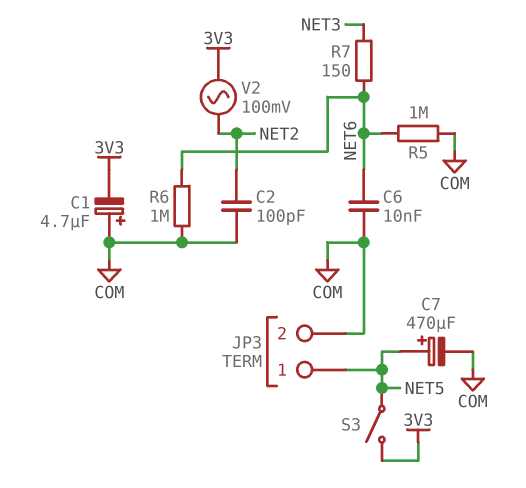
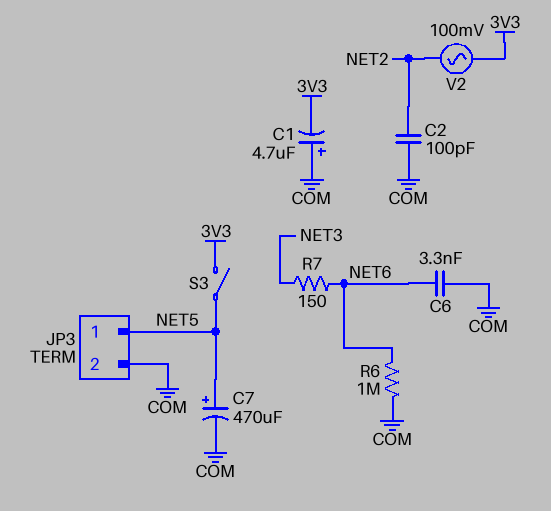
C6: 10nF (COM, NET6) -> 3.3nF (COM, NET6)
R5: 1M (COM, NET6) -> none

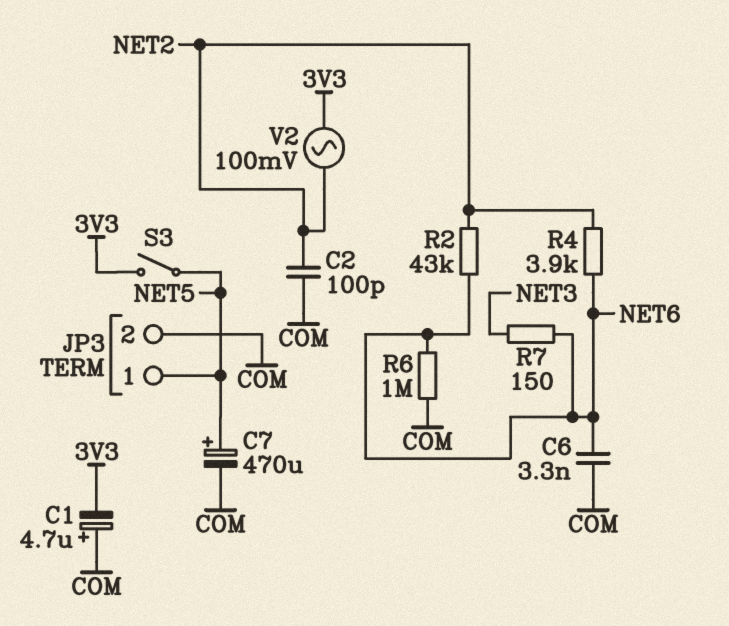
R2: none -> 43k (NET2, NET6)
R4: none -> 3.9k (NET2, NET6)

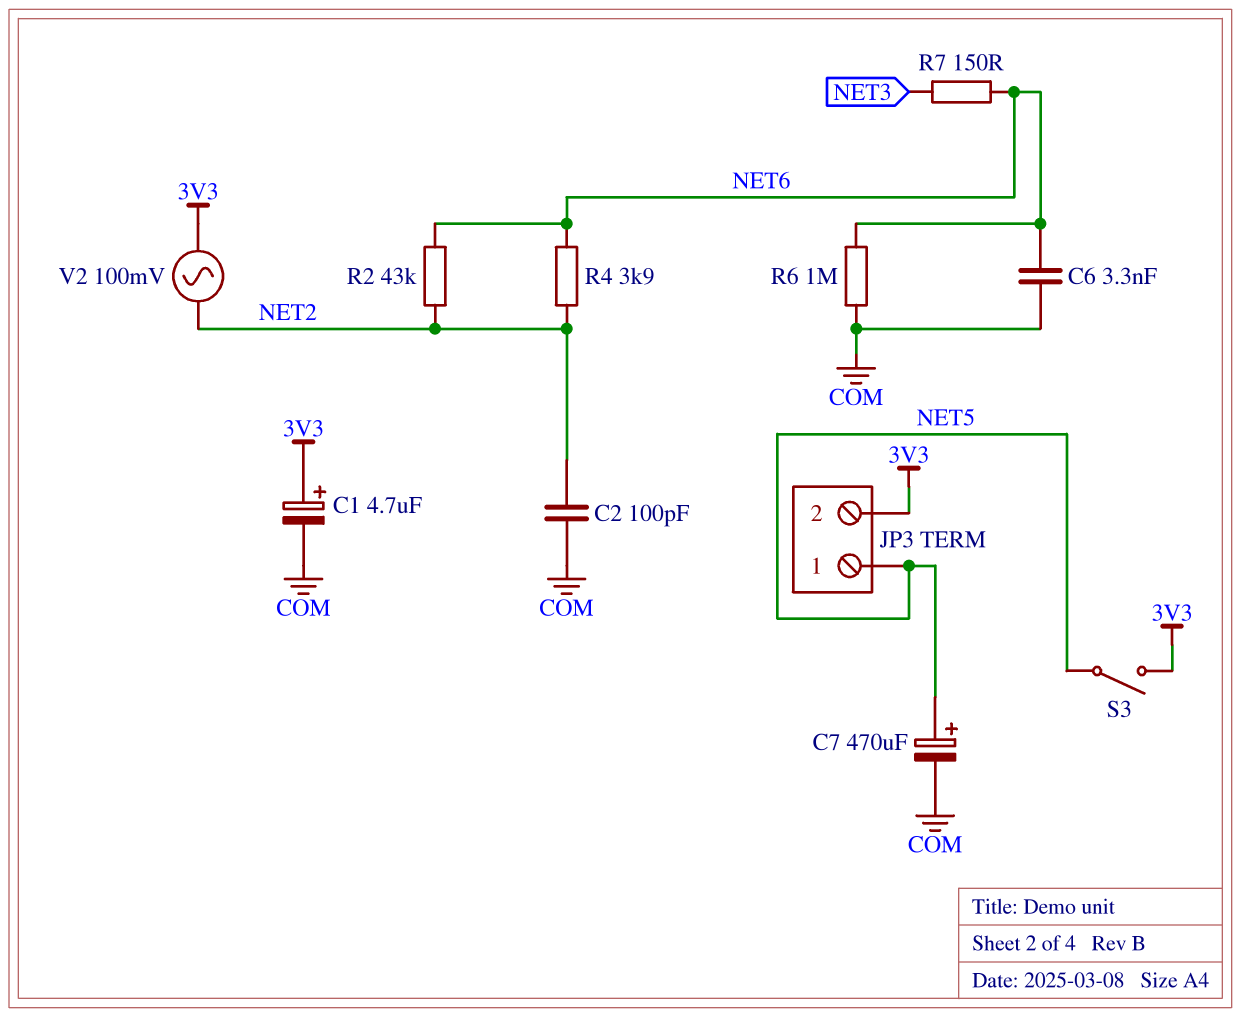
C1: 4.7uF (plus COM, minus 3V3) -> 4.7uF (plus 3V3, minus COM)
JP3 pin 2: COM -> 3V3

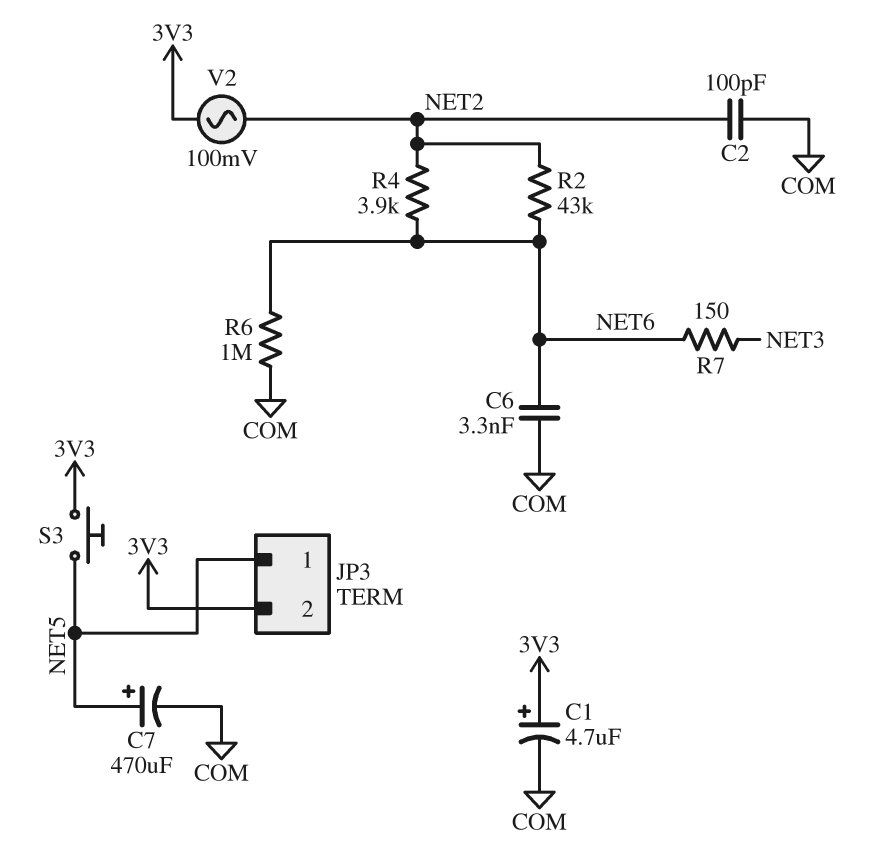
S3: switch (3V3, NET5) -> button (3V3, NET5)

